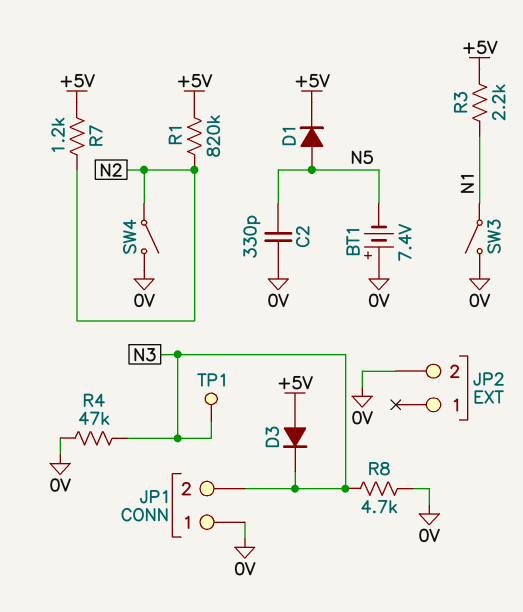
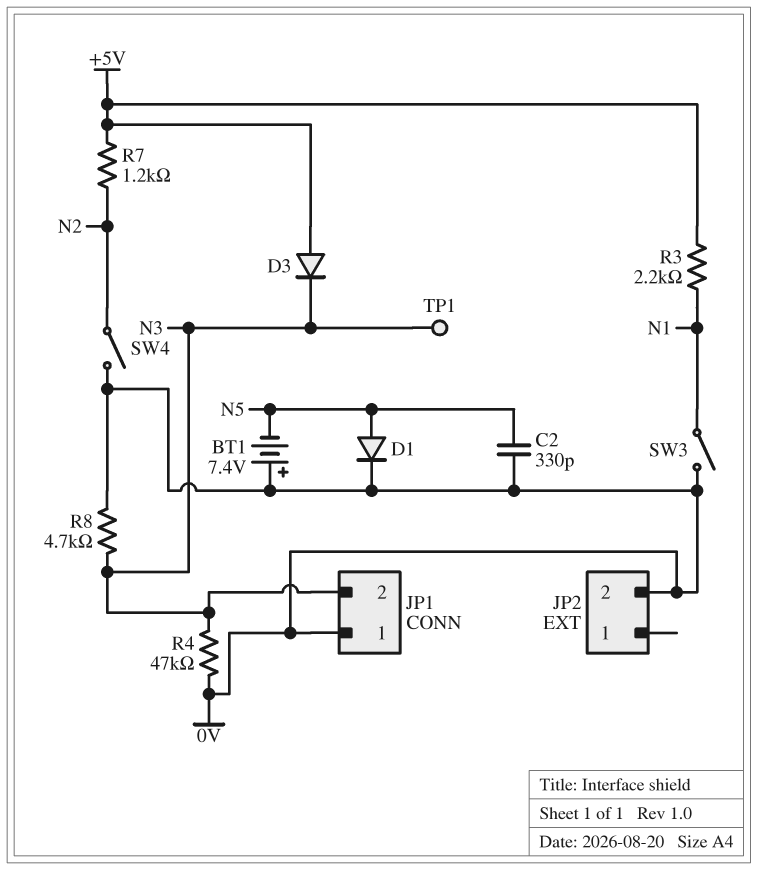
D1: diode (A N5, K +5V) -> diode (A N5, K 0V)
R1: 820k (+5V, N2) -> none

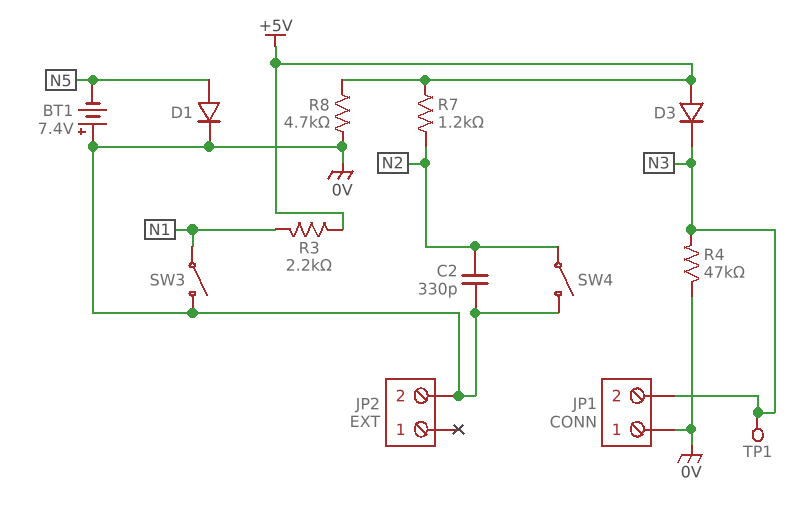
C2: 330pF (0V, N5) -> 330pF (0V, N2)
R8: 4.7k (0V, N3) -> 4.7k (+5V, 0V)

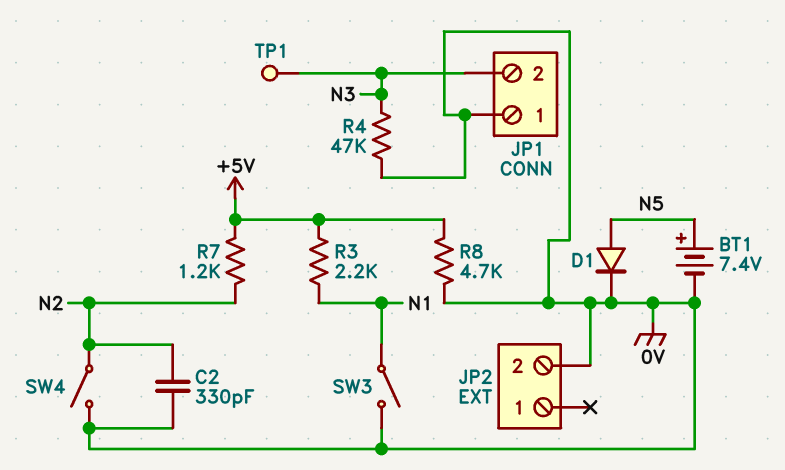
BT1: 7.4V (plus 0V, minus N5) -> 7.4V (plus N5, minus 0V)
D3: diode (A +5V, K N3) -> none

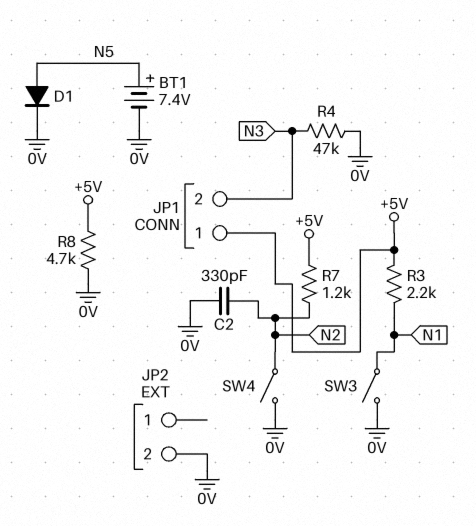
JP1 pin 1: 0V -> +5V
TP1: test point (N3) -> none

